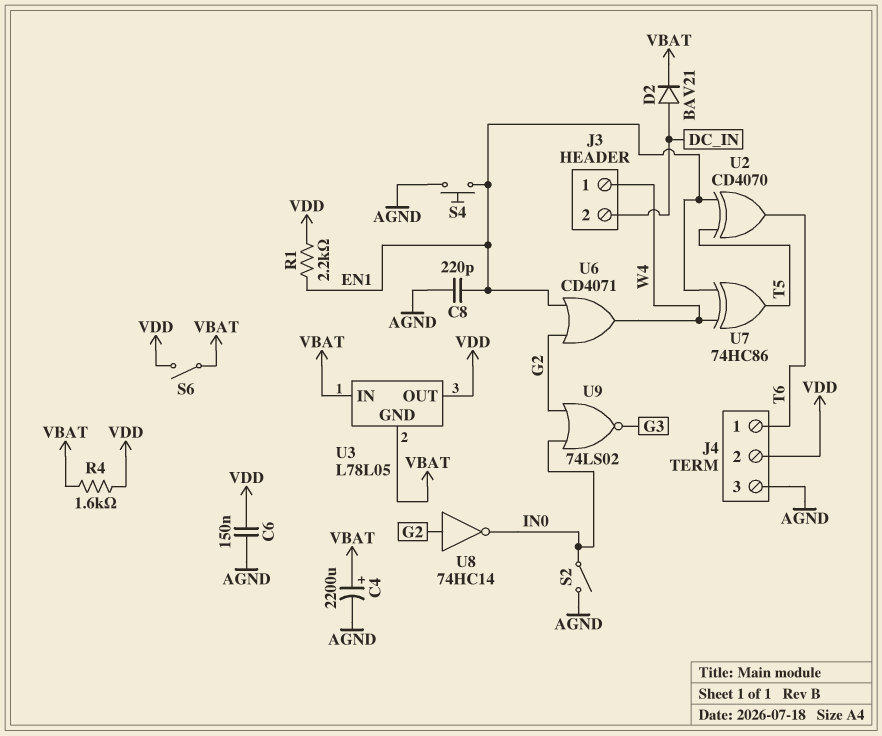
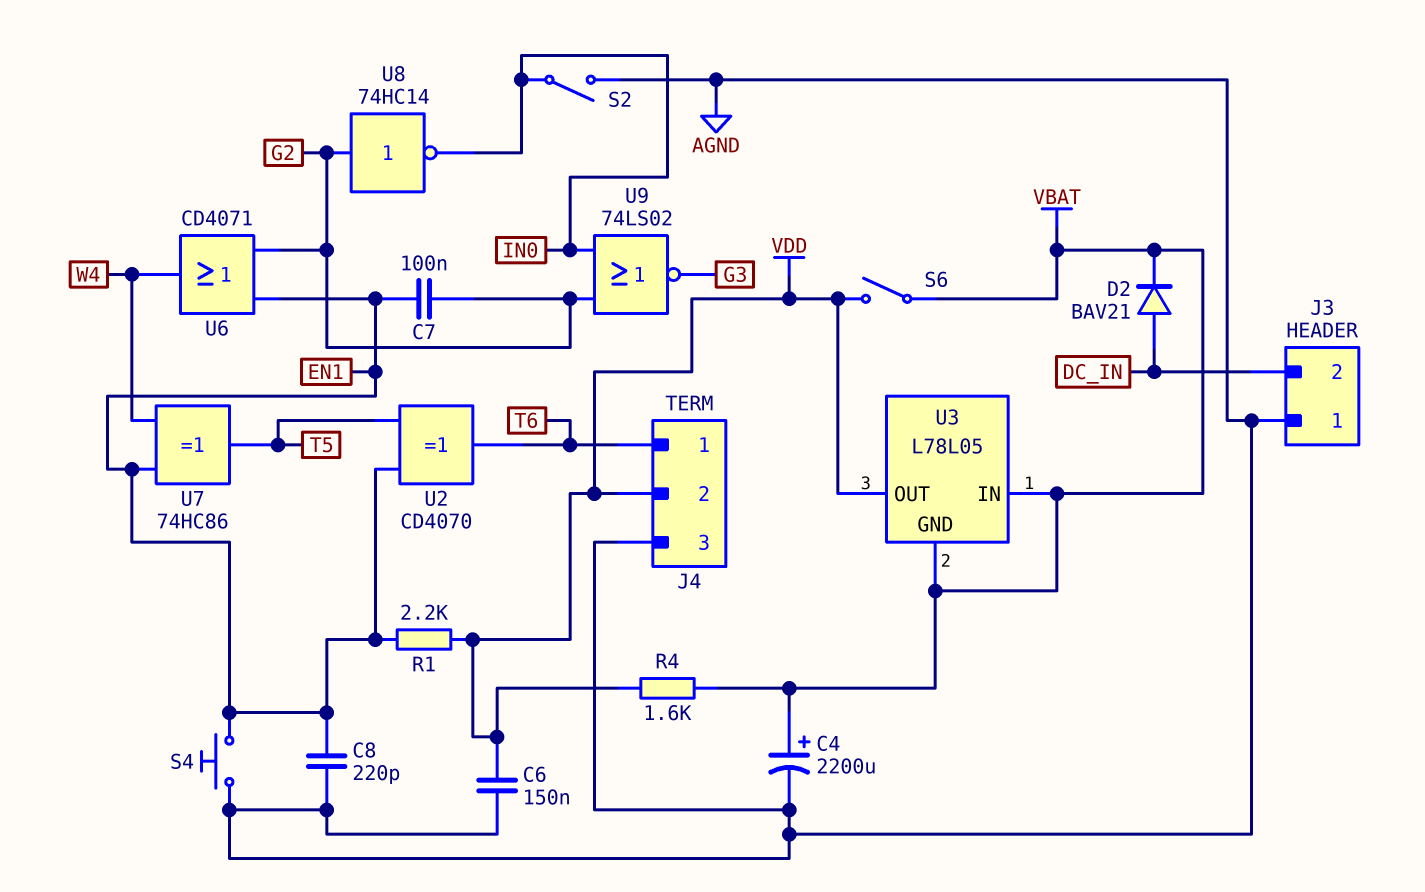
C7: none -> 100nF (EN1, G2)
J3 pin 1: W4 -> AGND

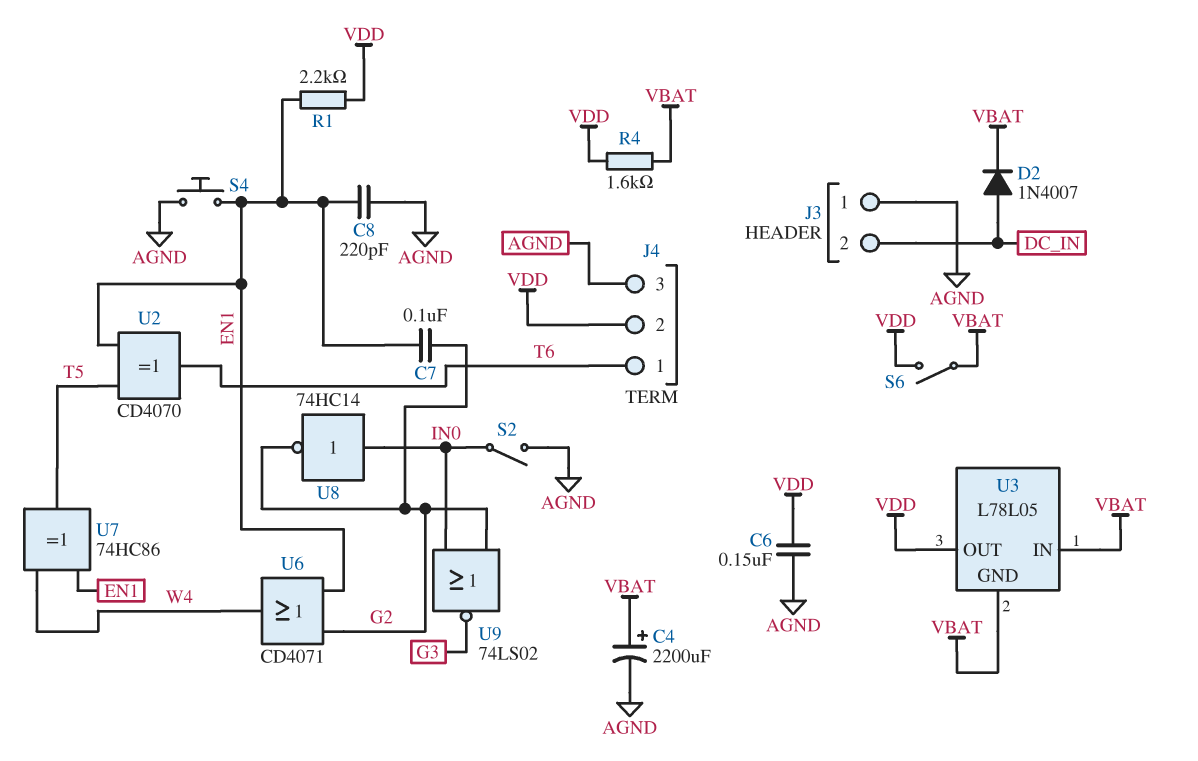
D2: diode BAV21 (A DC_IN, K VBAT) -> diode 1N4007 (A DC_IN, K VBAT)
U8: NOT 74HC14 (in G2, out IN0) -> NOT 74HC14 (in IN0, out G2)

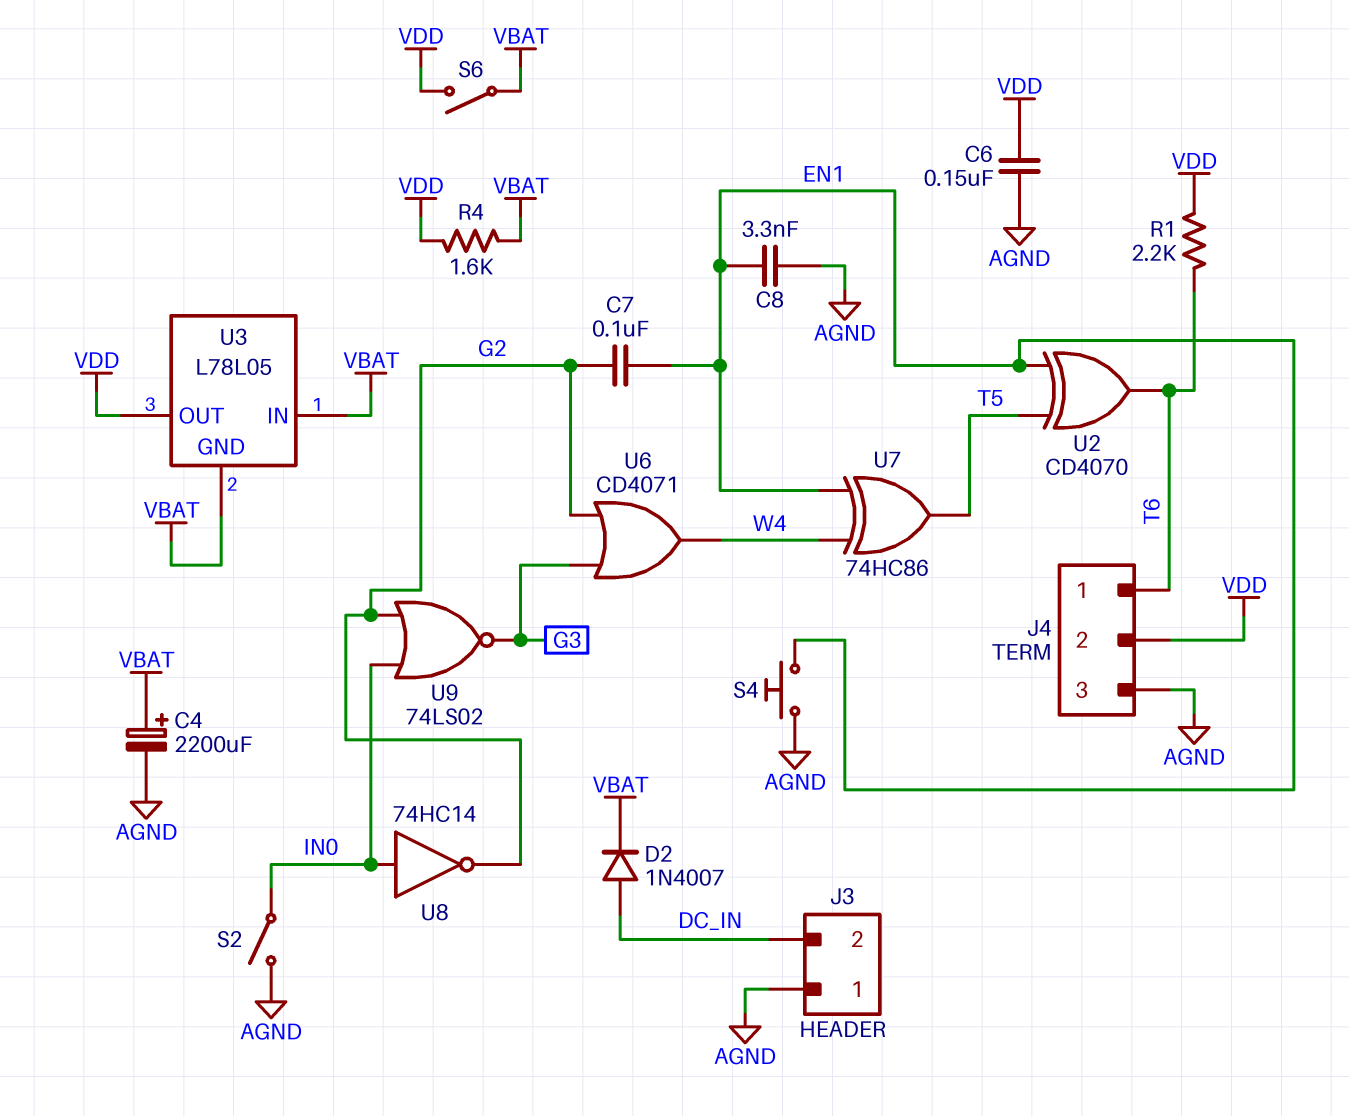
C8: 220pF (AGND, EN1) -> 3.3nF (AGND, EN1)
R1: 2.2k (EN1, VDD) -> 2.2k (T6, VDD)
U6: OR CD4071 (in EN1, in G2, out W4) -> OR CD4071 (in G2, in G3, out W4)

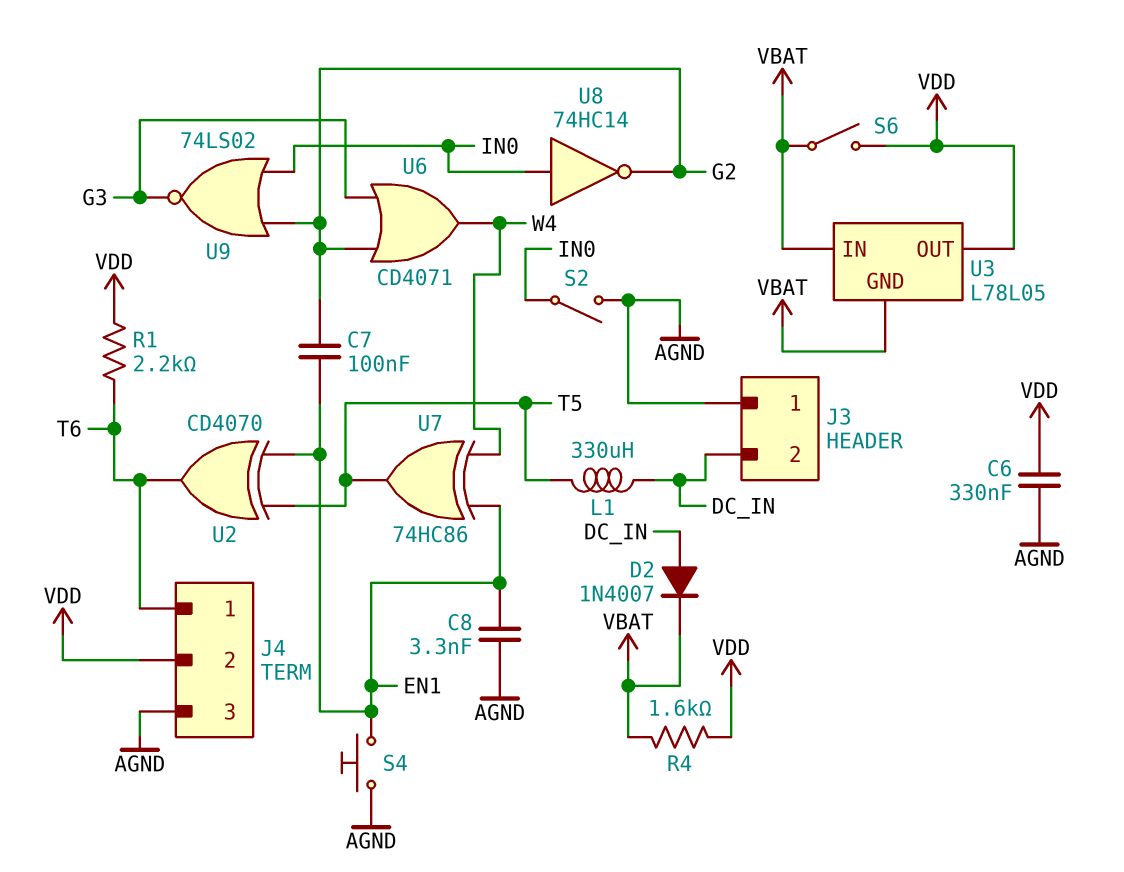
C4: 2200uF (plus VBAT, minus AGND) -> none
C6: 150nF (AGND, VDD) -> 330nF (AGND, VDD)
L1: none -> 330uH (DC_IN, T5)

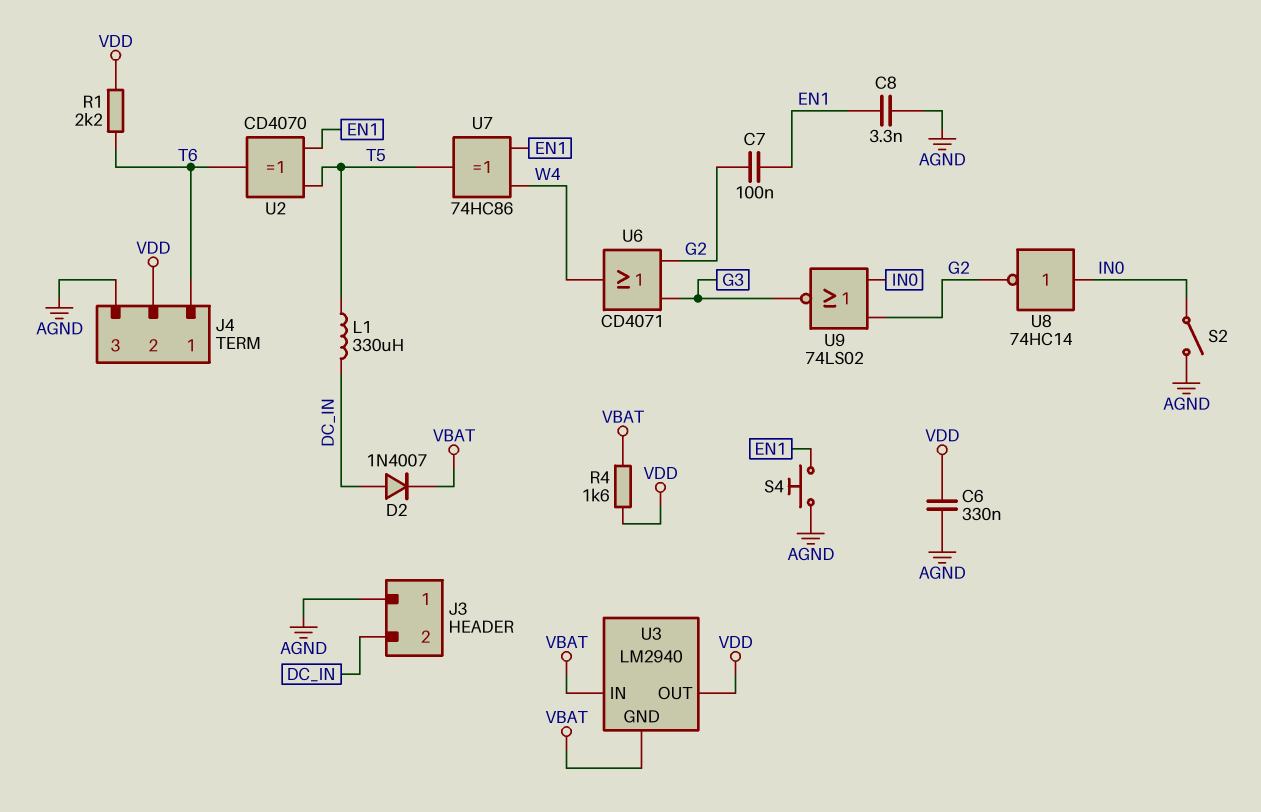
S6: switch (VBAT, VDD) -> none
U3: L78L05 -> LM2940

